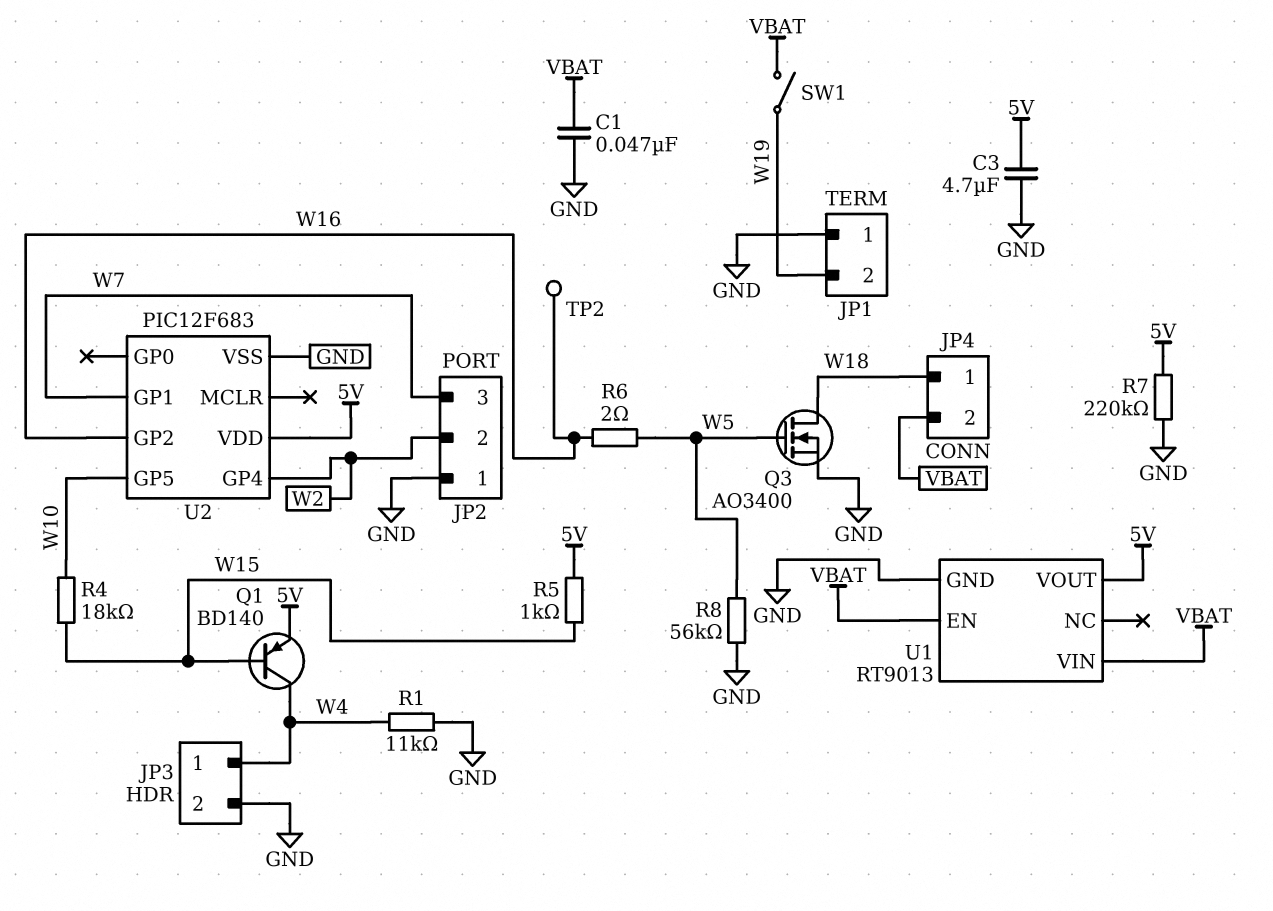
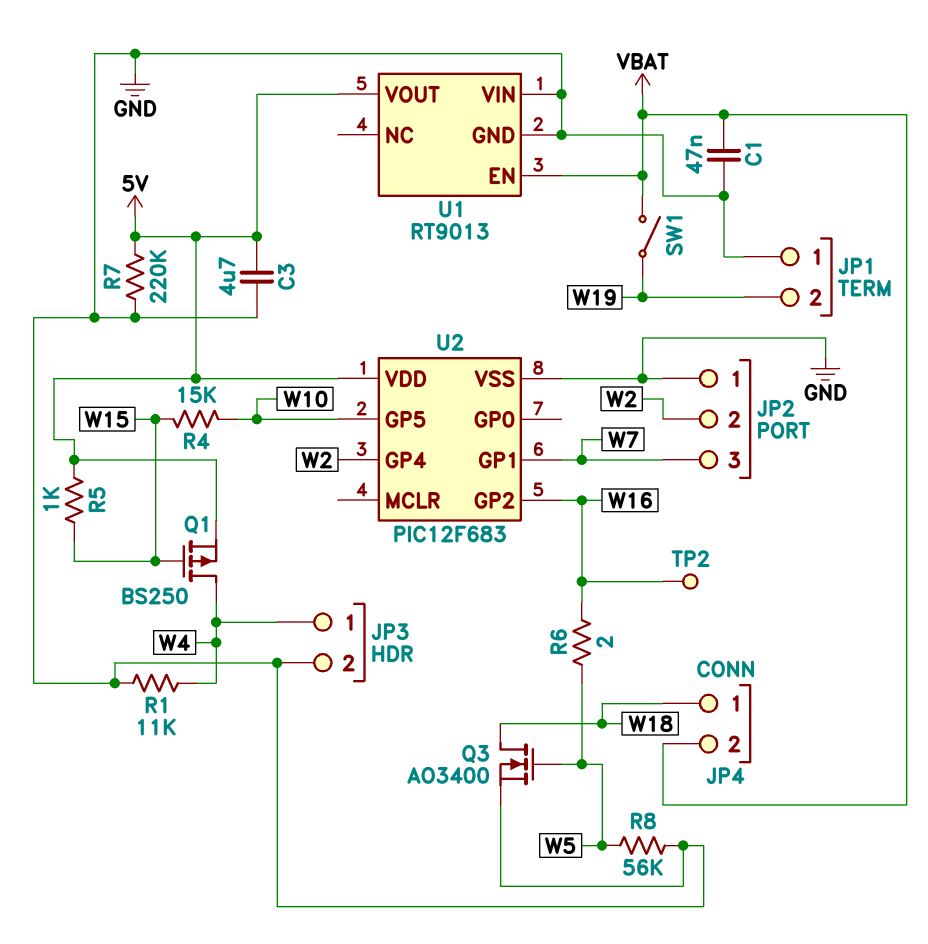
Q1: PNP BD140 (B W15, C W4, E 5V) -> PMOS BS250 (G W15, D W4, S 5V)
R4: 18k (W10, W15) -> 15k (W10, W15)
U1 pin VIN: VBAT -> GND

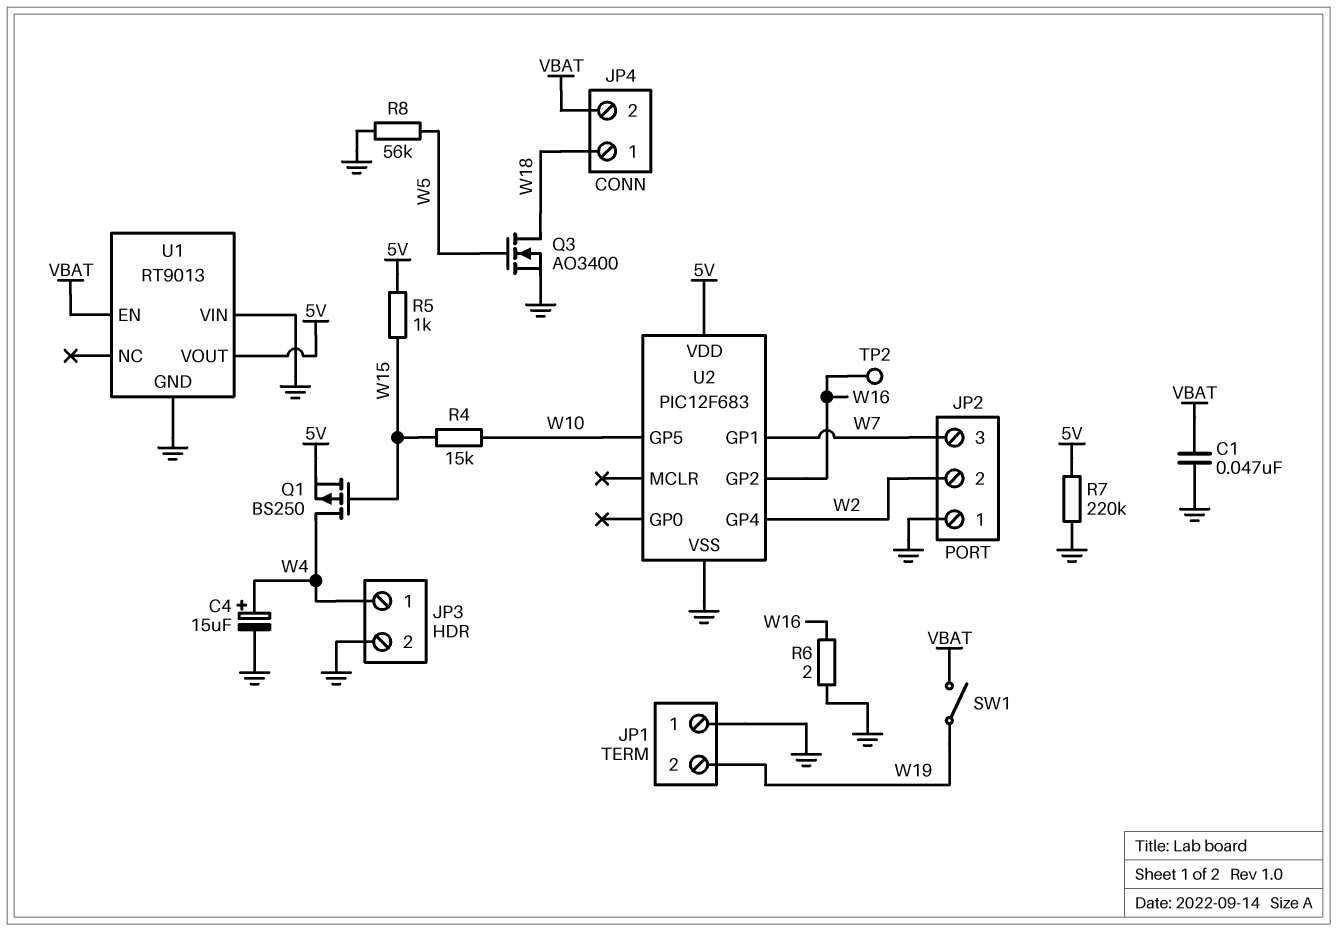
C3: 4.7uF (5V, GND) -> none
C4: none -> 15uF (plus W4, minus GND)
R1: 11k (GND, W4) -> none
R6: 2 (W5, W16) -> 2 (GND, W16)

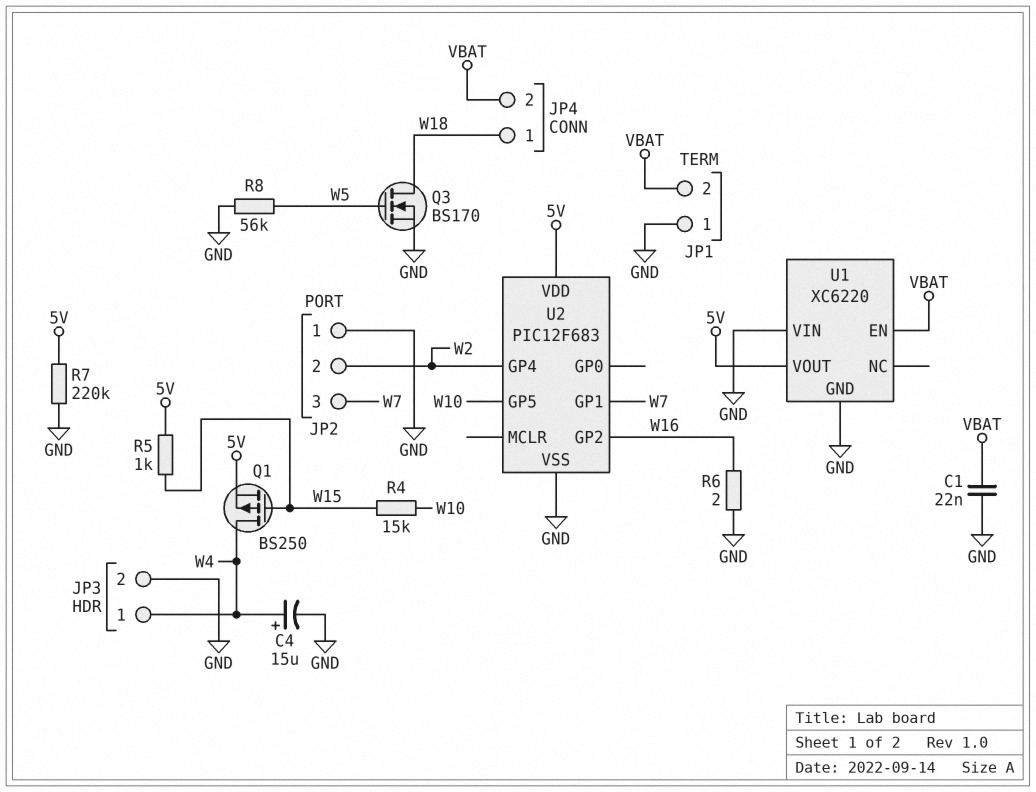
C1: 47nF (GND, VBAT) -> 22nF (GND, VBAT)
JP1 pin 2: W19 -> VBAT
Q3: NMOS AO3400 (G W5, D W18, S GND) -> NMOS BS170 (G W5, D W18, S GND)
SW1: switch (VBAT, W19) -> none
TP2: test point (W16) -> none
U1: RT9013 -> XC6220

